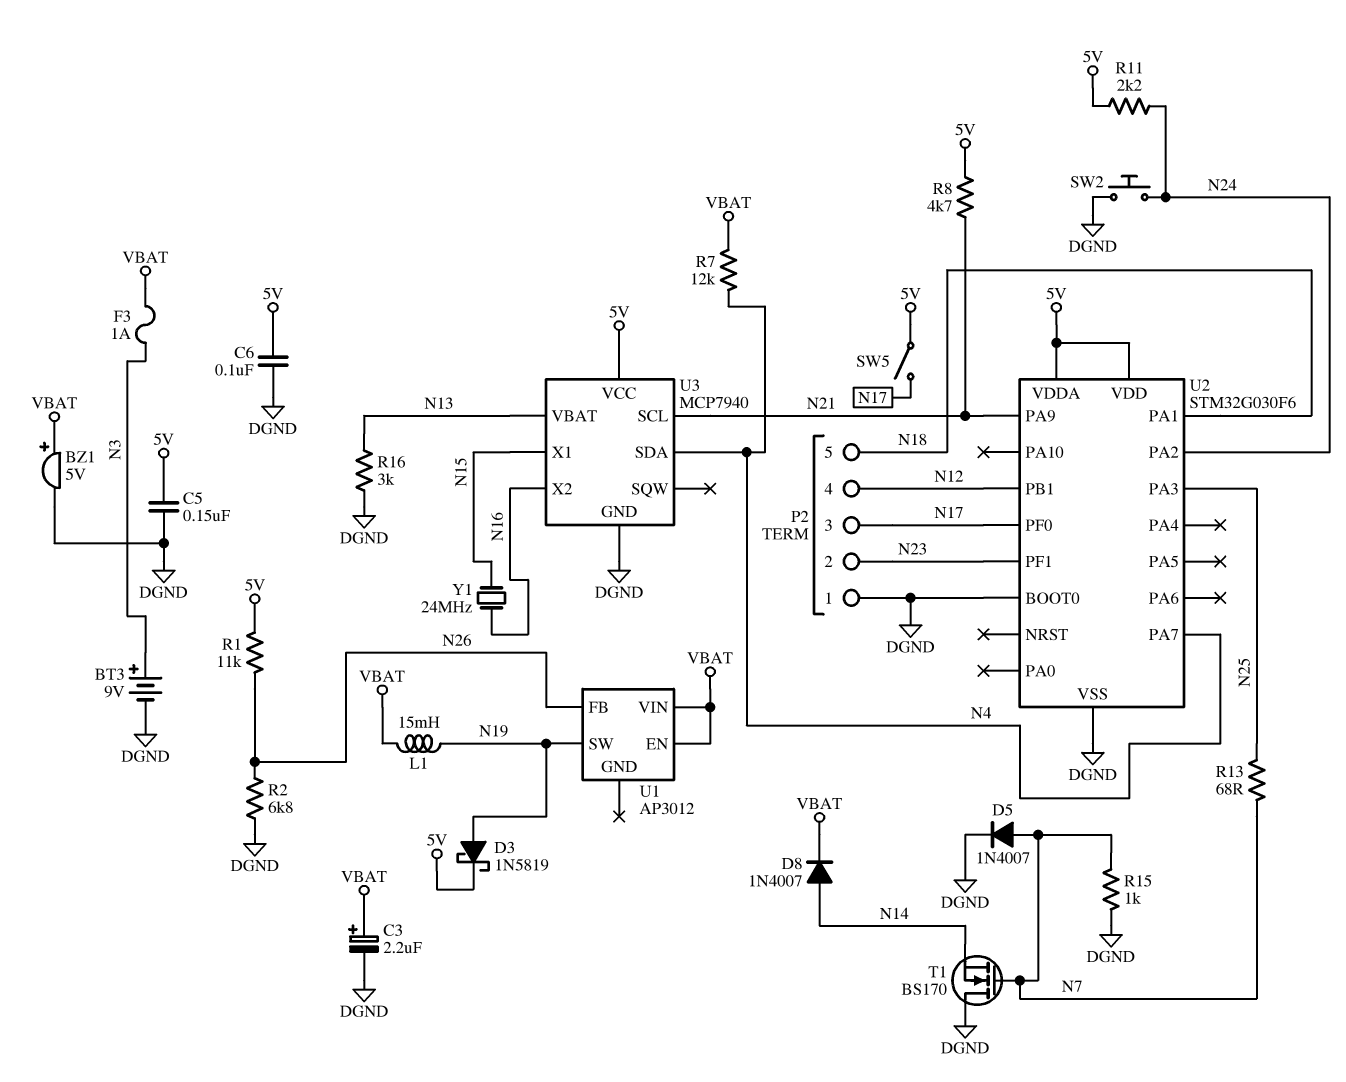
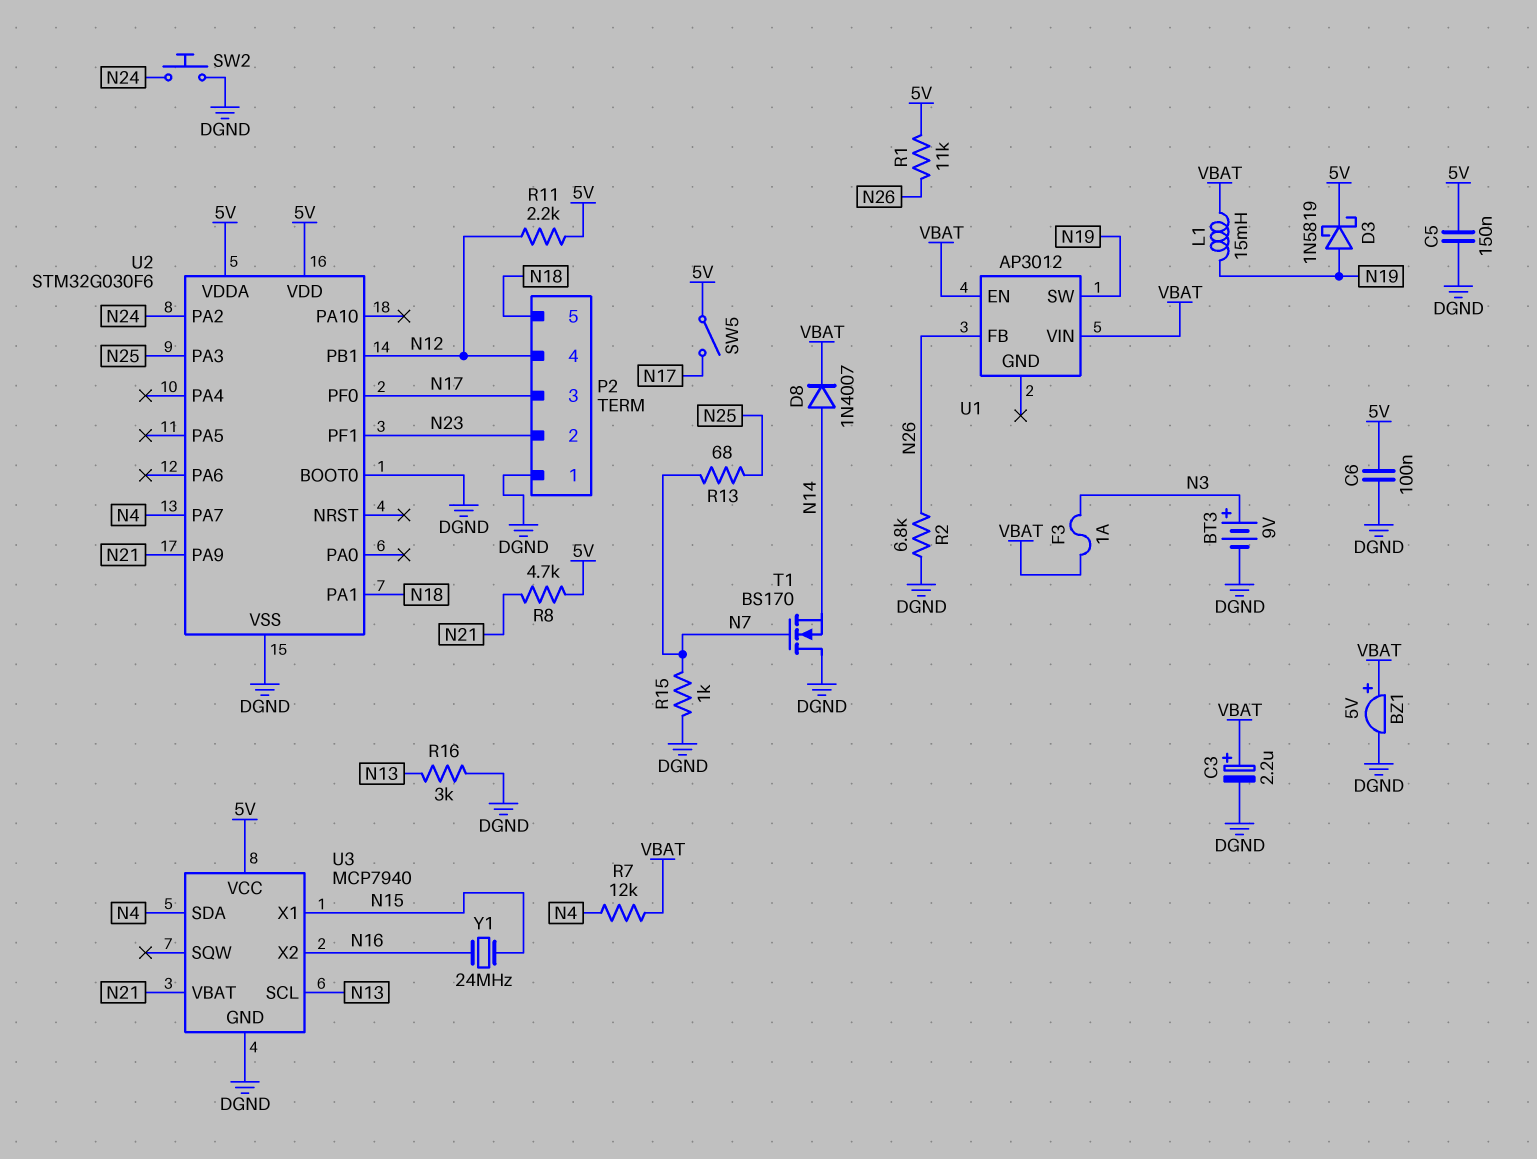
D5: diode 1N4007 (A N7, K DGND) -> none
R11: 2.2k (5V, N24) -> 2.2k (5V, N12)
U3 pin SCL: N21 -> N13
U3 pin VBAT: N13 -> N21

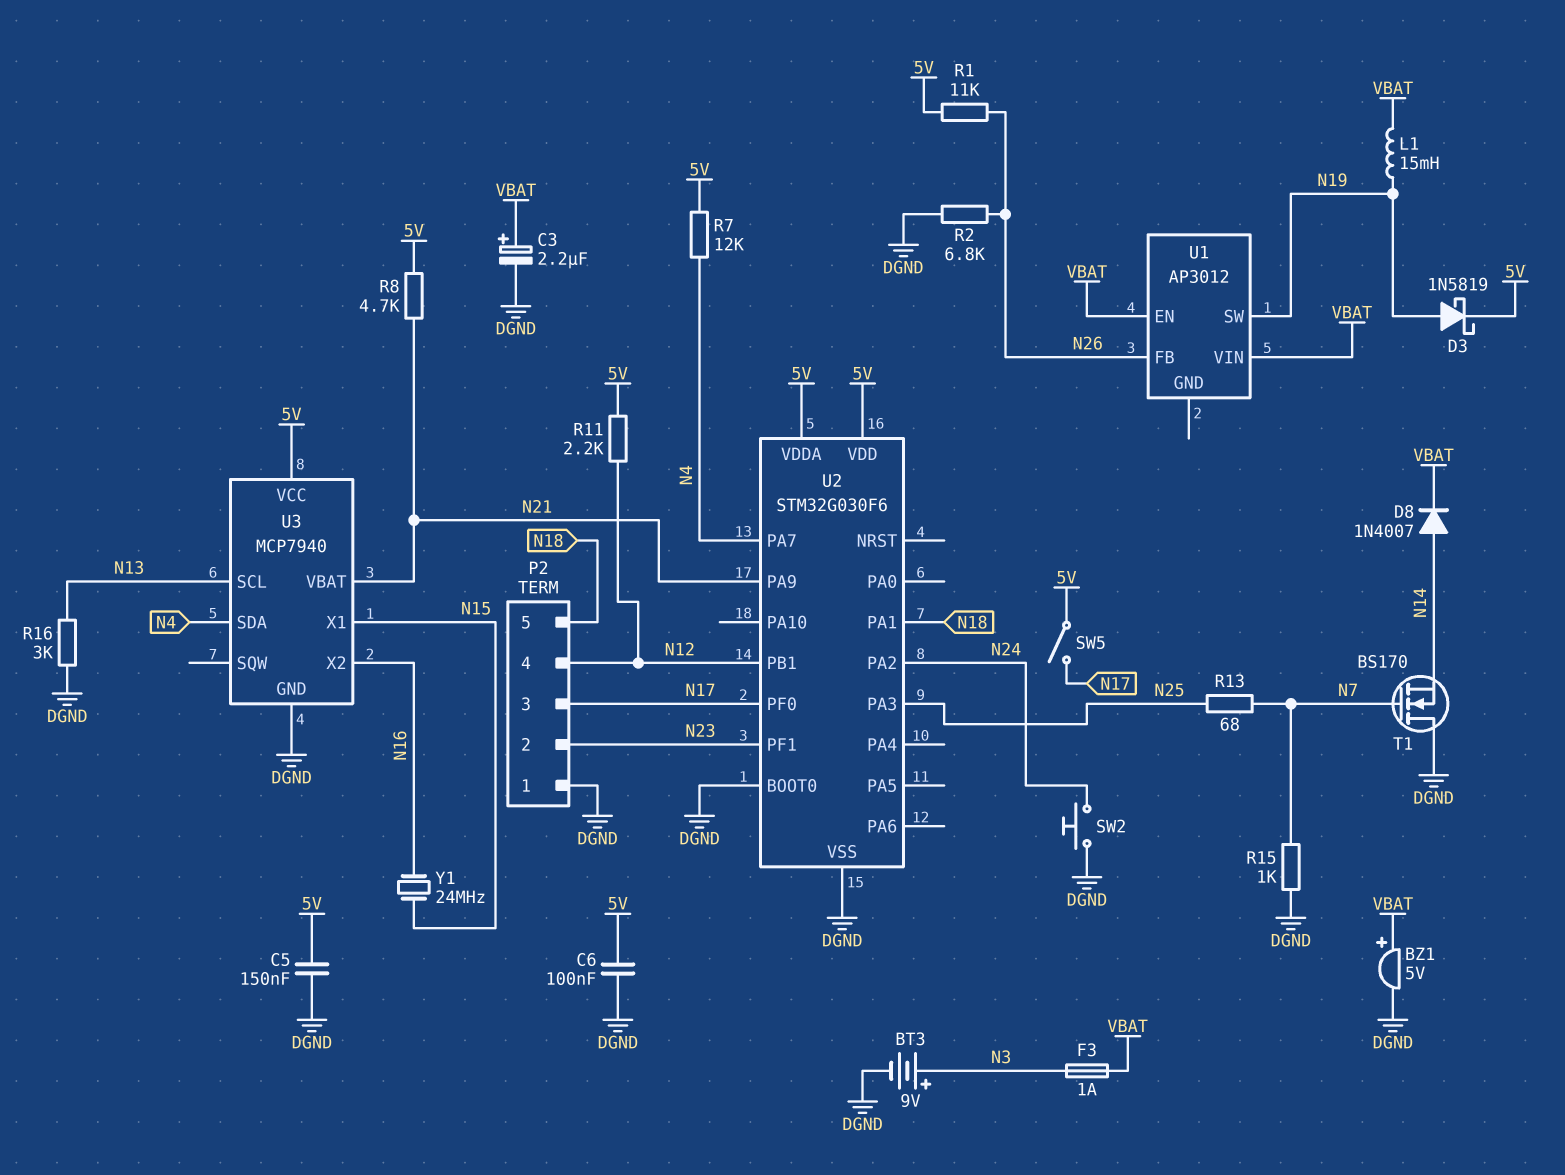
R7: 12k (N4, VBAT) -> 12k (5V, N4)

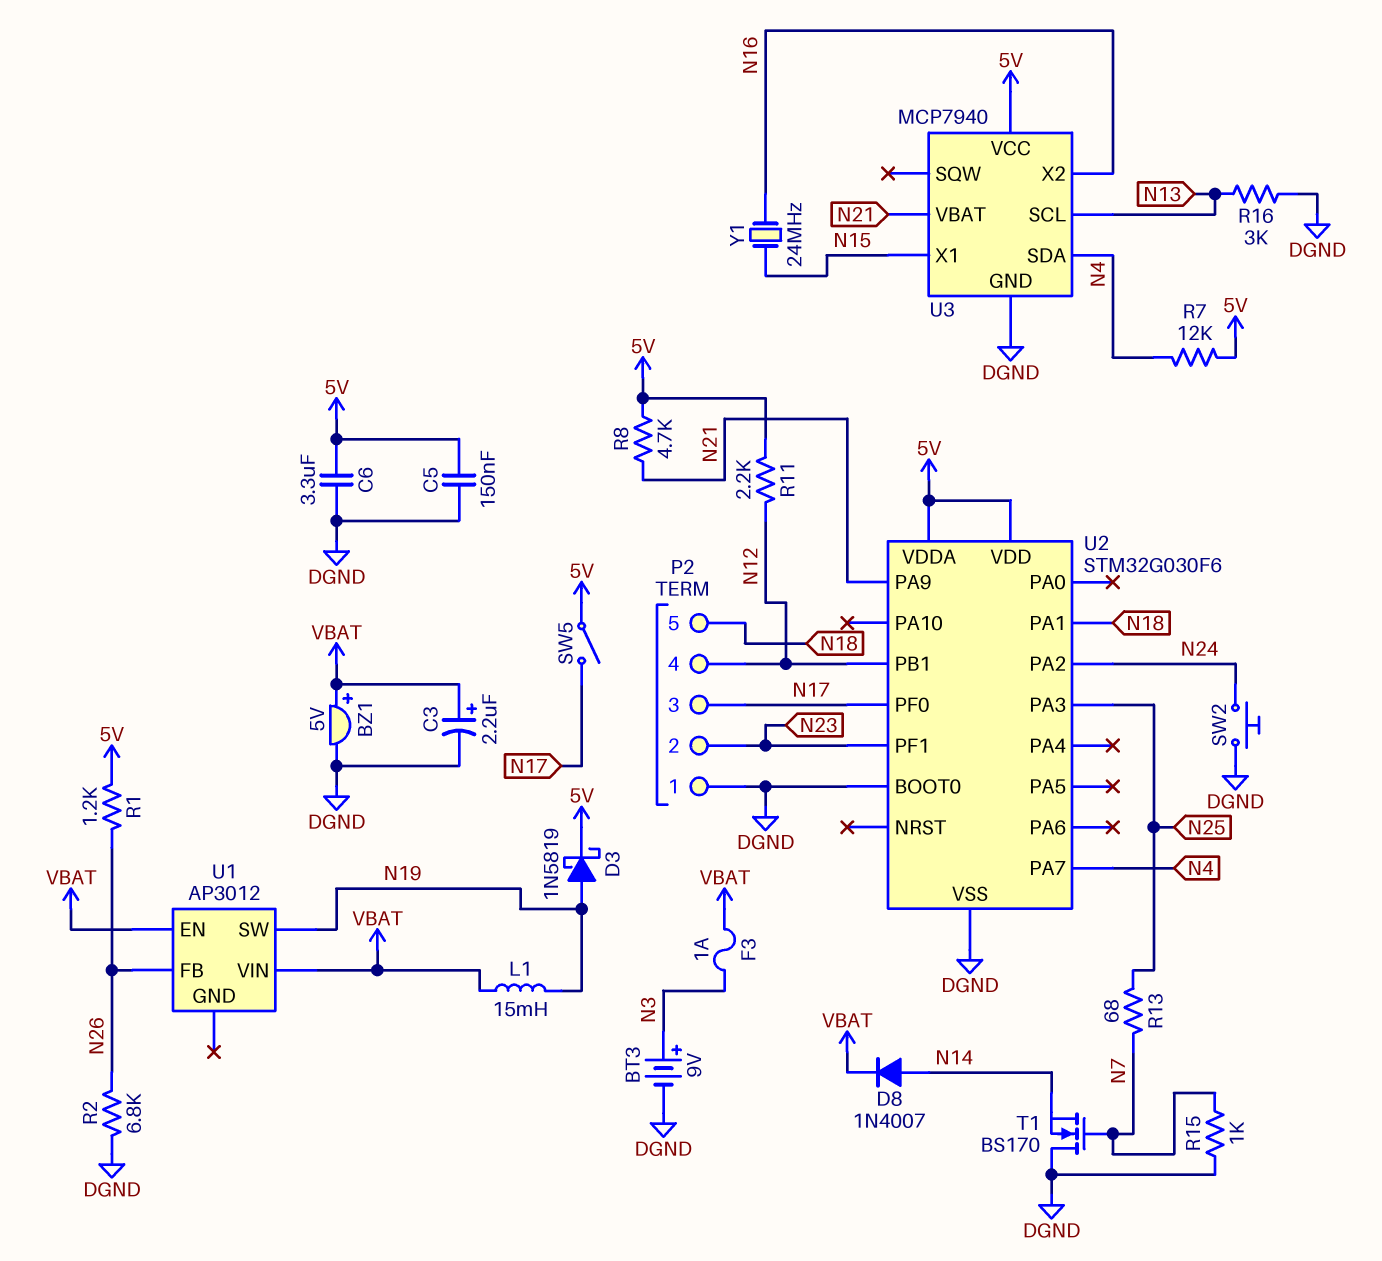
C6: 100nF (5V, DGND) -> 3.3uF (5V, DGND)
R1: 11k (5V, N26) -> 1.2k (5V, N26)

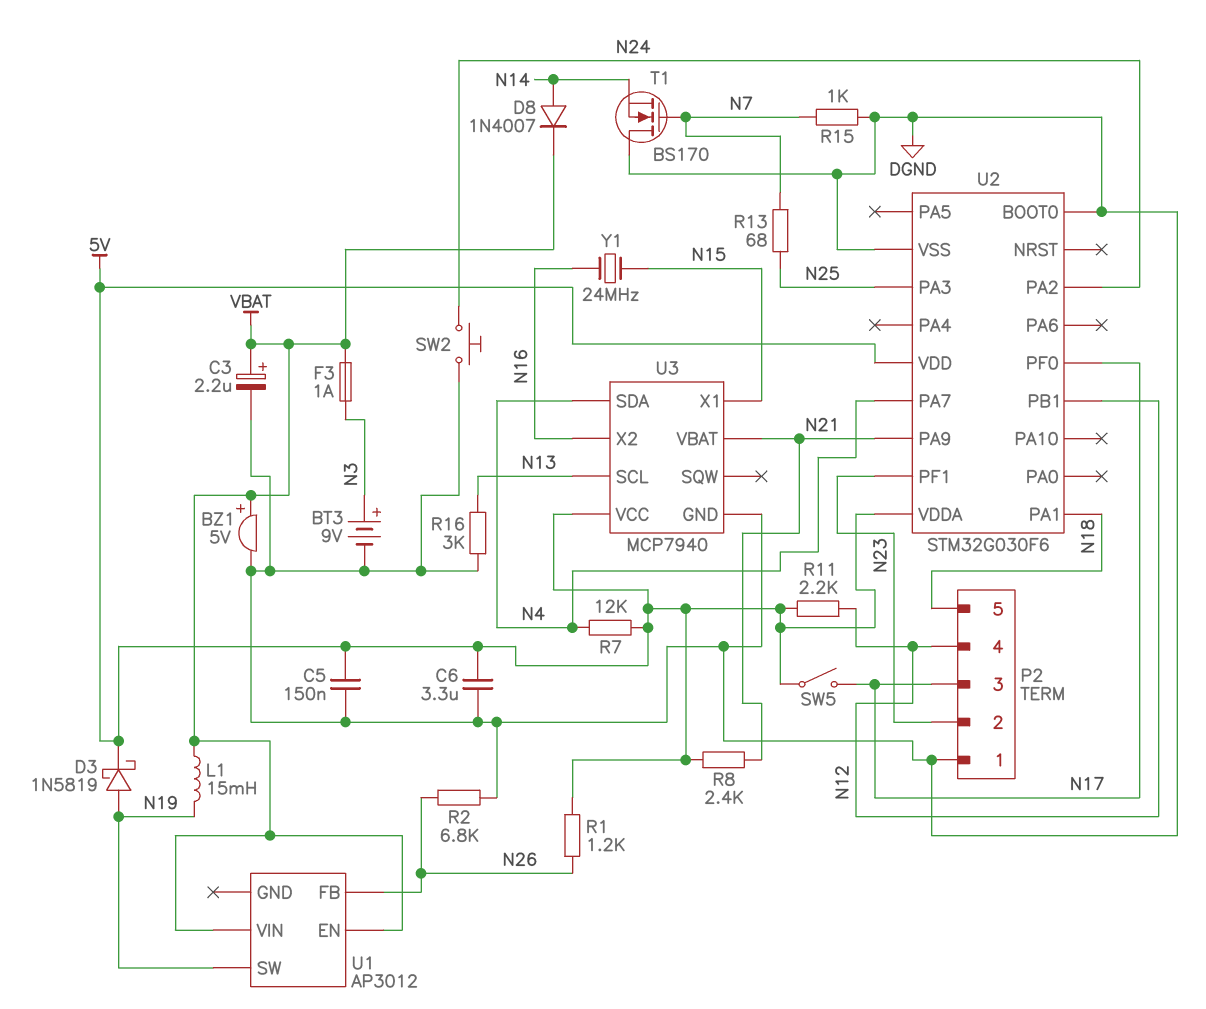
R8: 4.7k (5V, N21) -> 2.4k (5V, N21)

